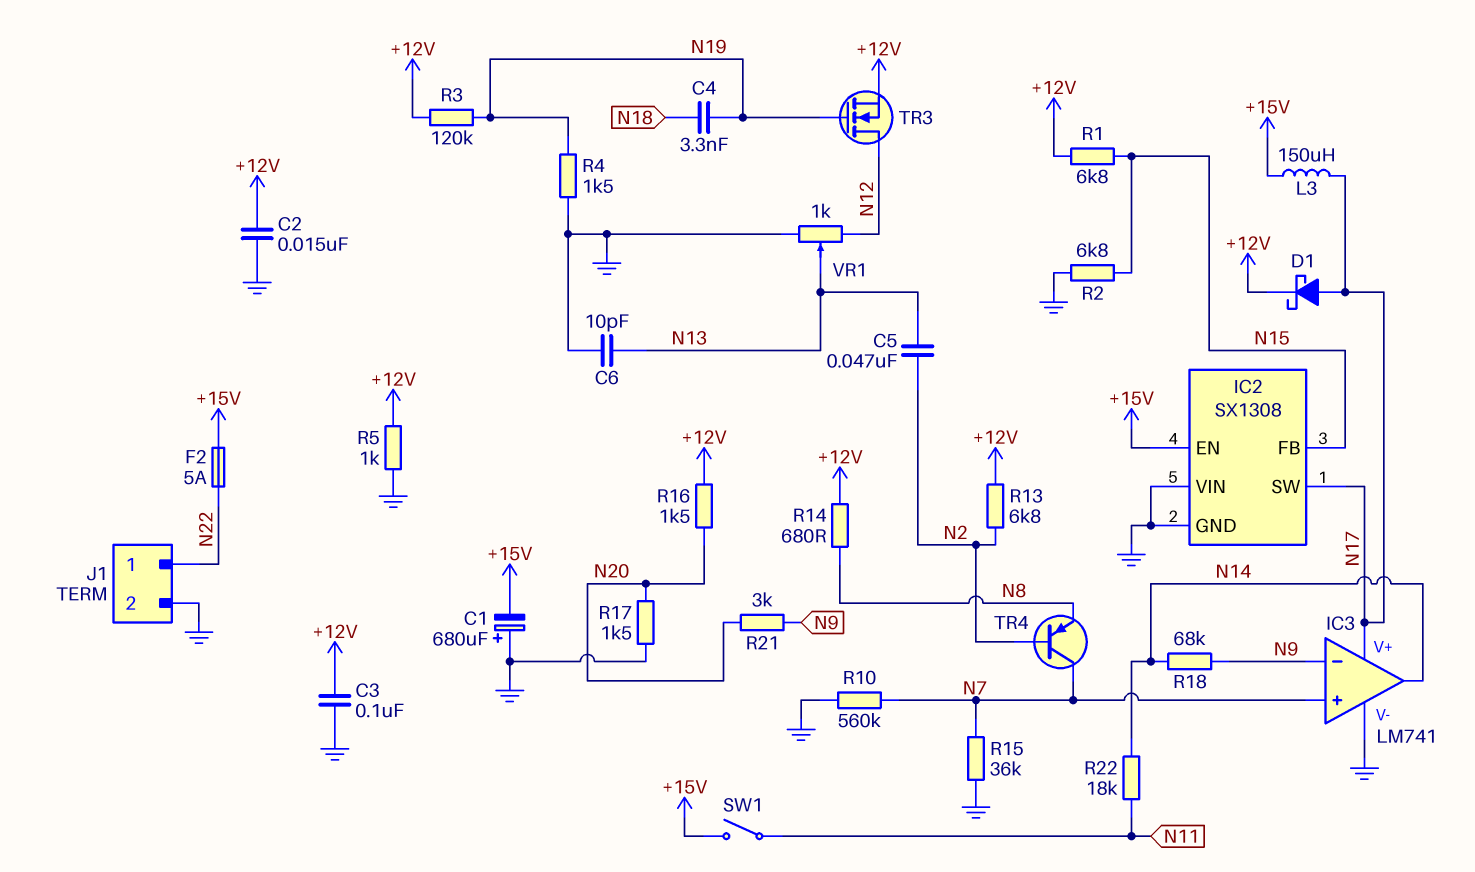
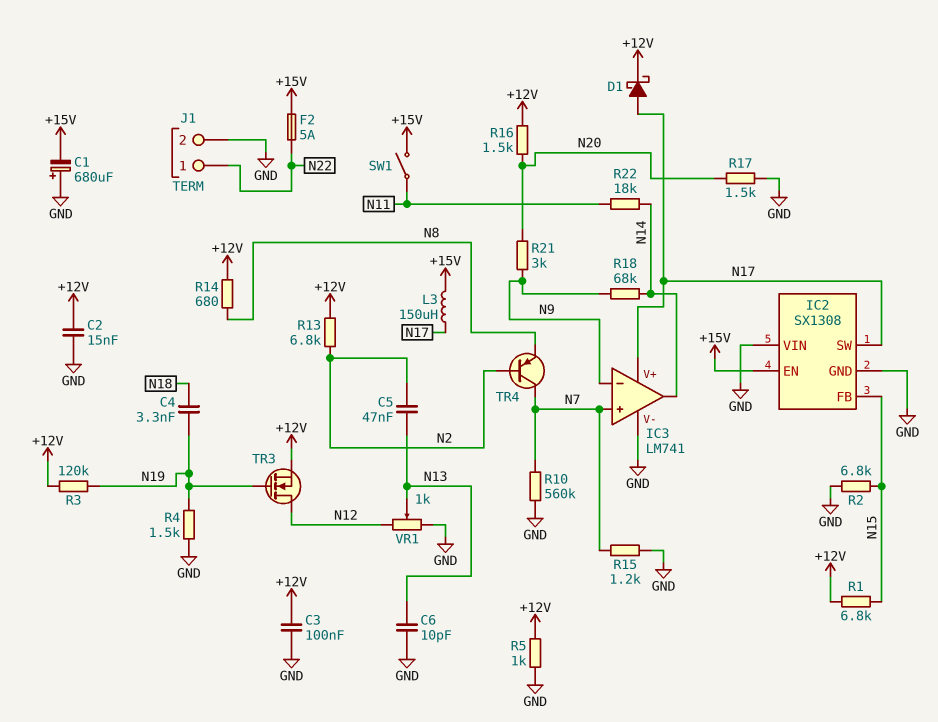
R15: 36k (GND, N7) -> 1.2k (GND, N7)

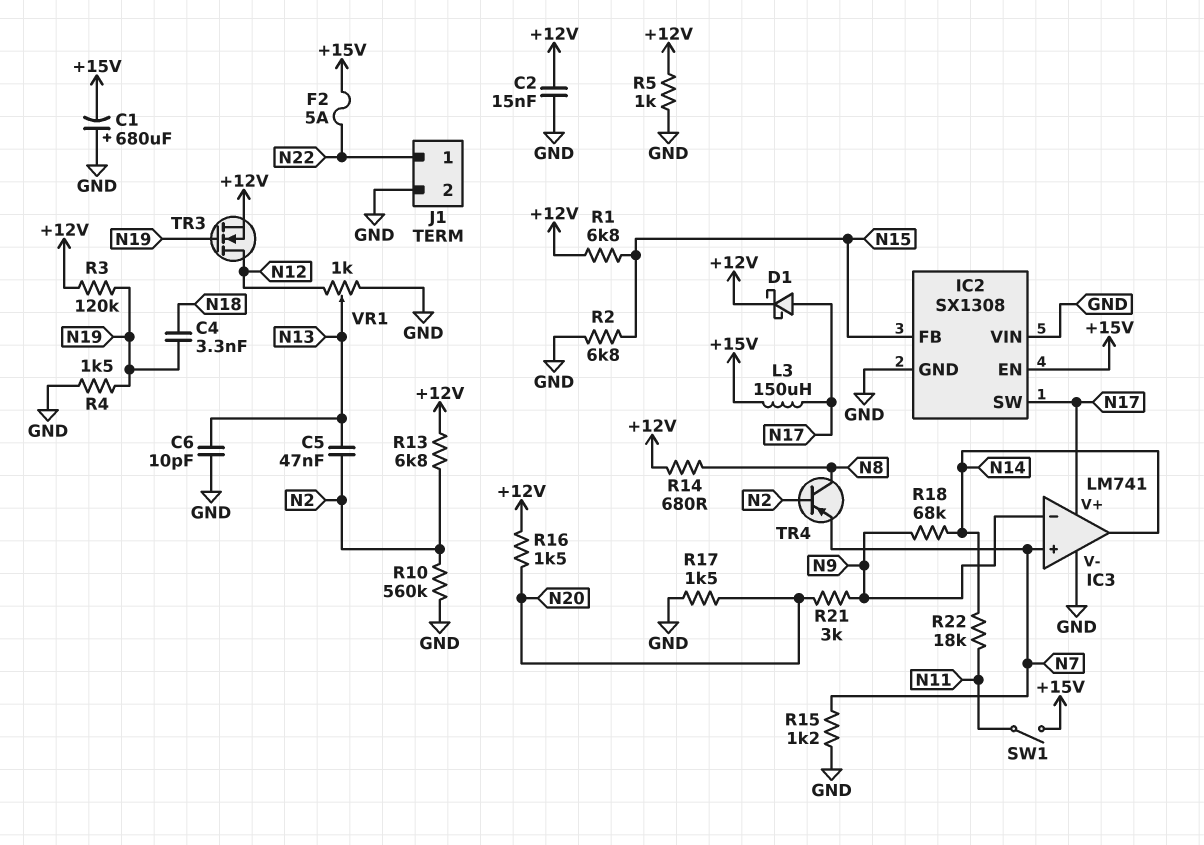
C3: 100nF (+12V, GND) -> none
R10: 560k (GND, N7) -> 560k (GND, N2)
TR4: PNP (B N2, C N7, E N8) -> PNP (B N2, C N8, E N7)

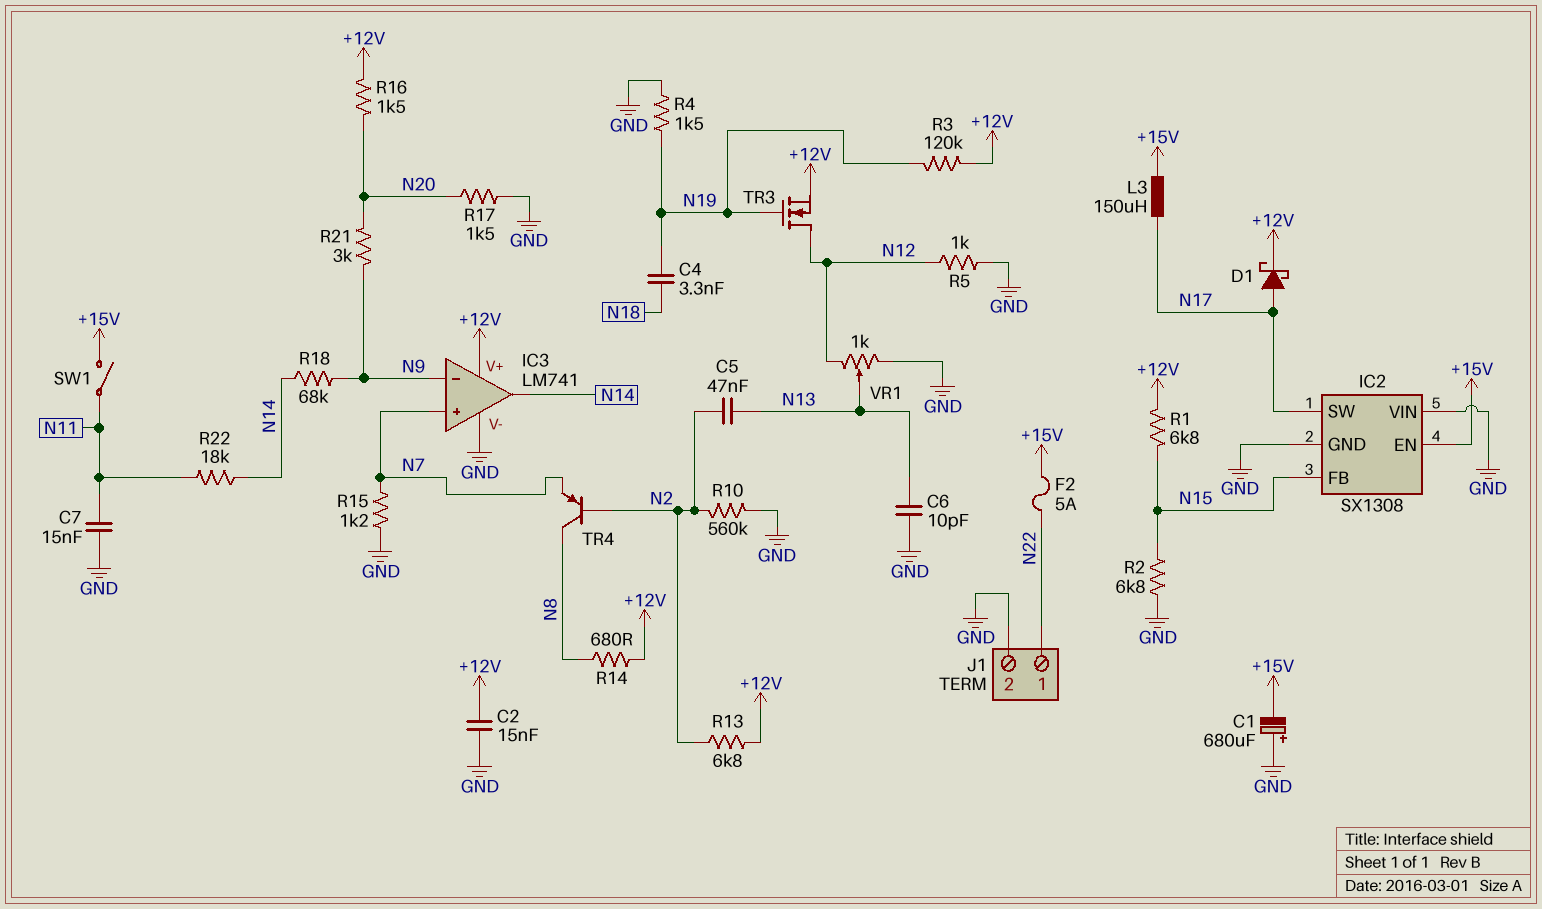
C7: none -> 15nF (GND, N11)
IC3 pin V+: N17 -> +12V
R5: 1k (+12V, GND) -> 1k (GND, N12)

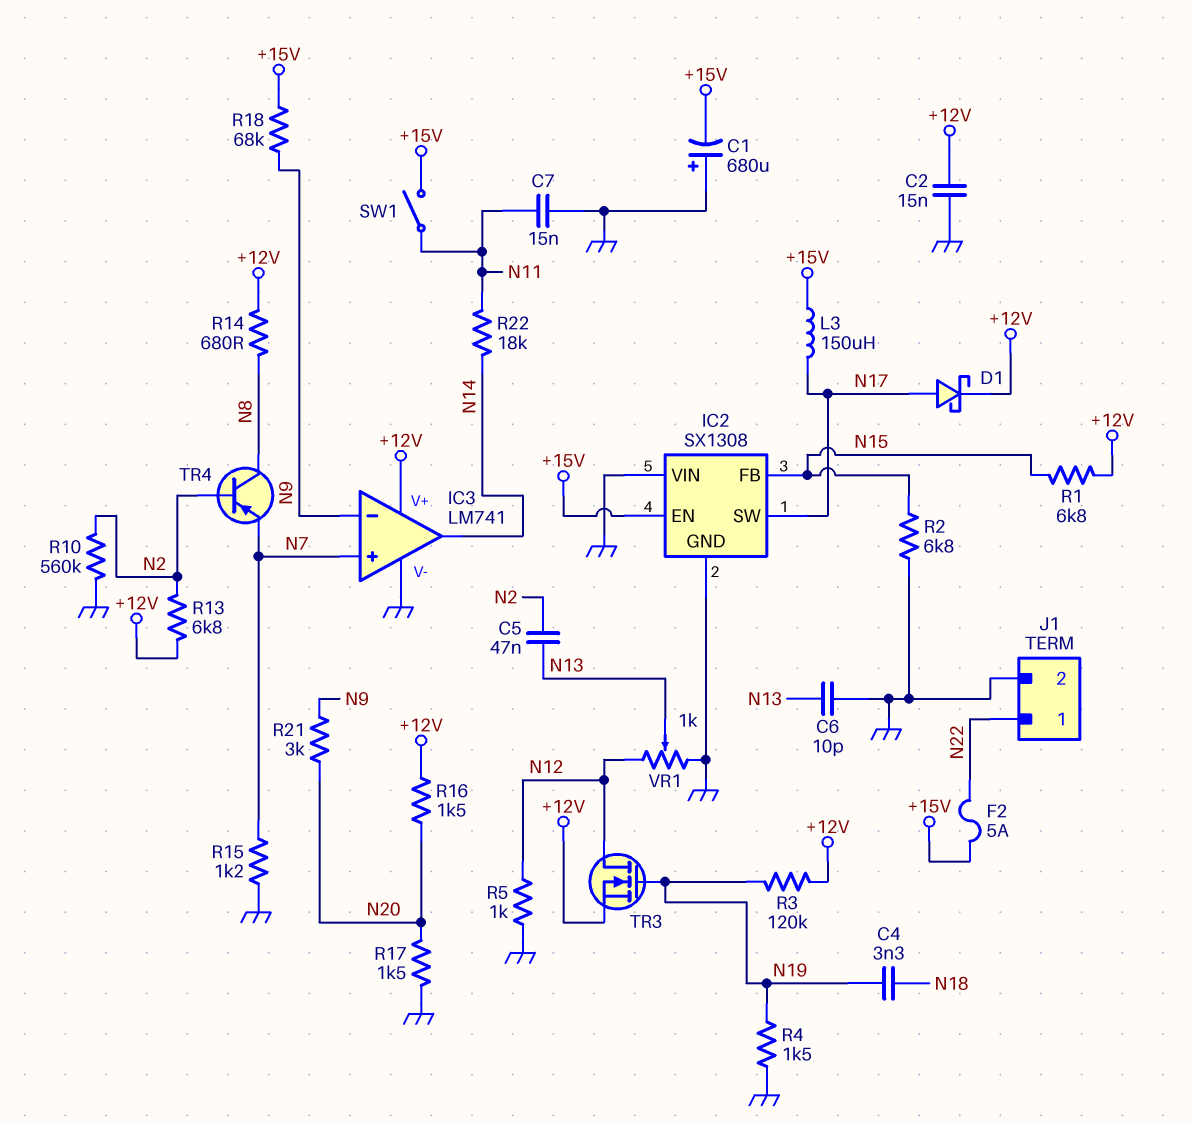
R18: 68k (N9, N14) -> 68k (+15V, N9)

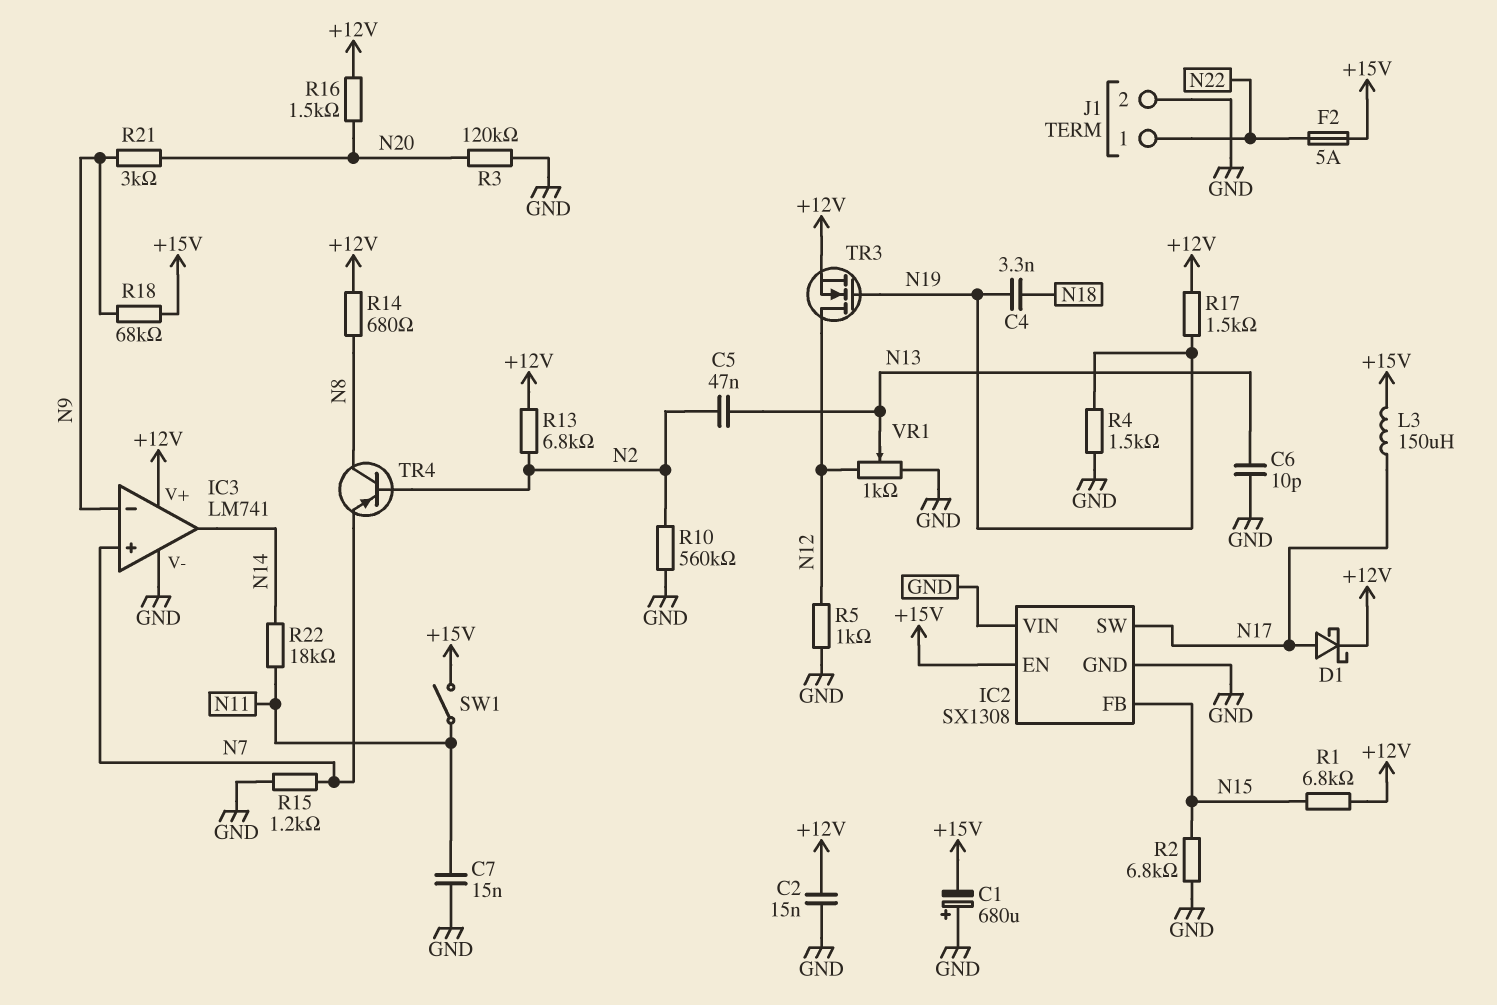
R3: 120k (+12V, N19) -> 120k (GND, N20)
R17: 1.5k (GND, N20) -> 1.5k (+12V, N19)

